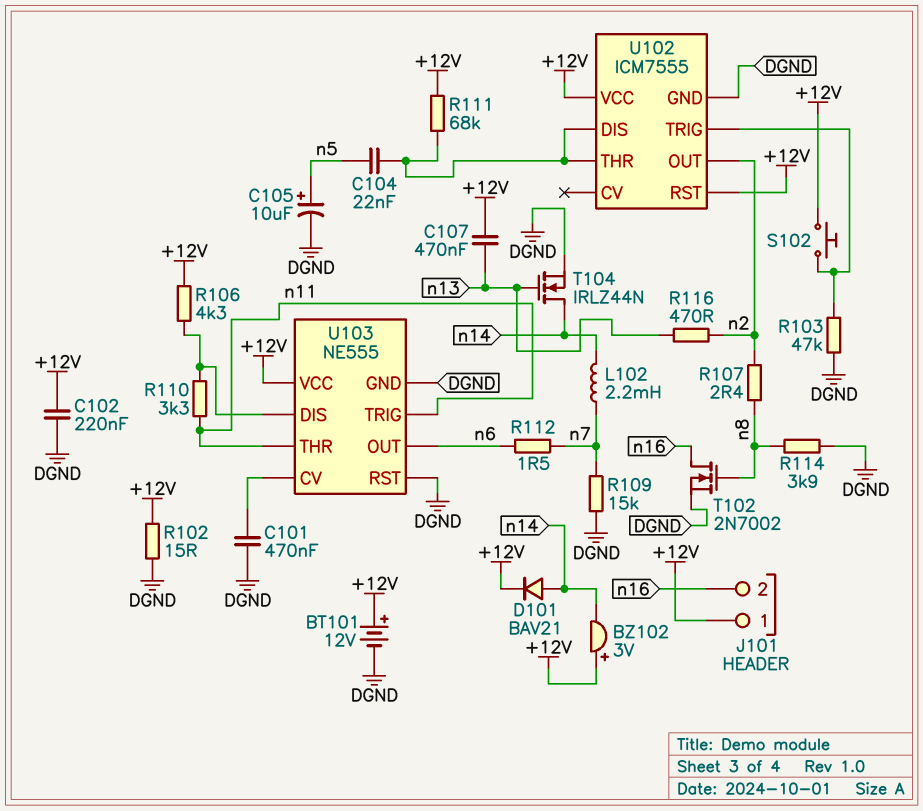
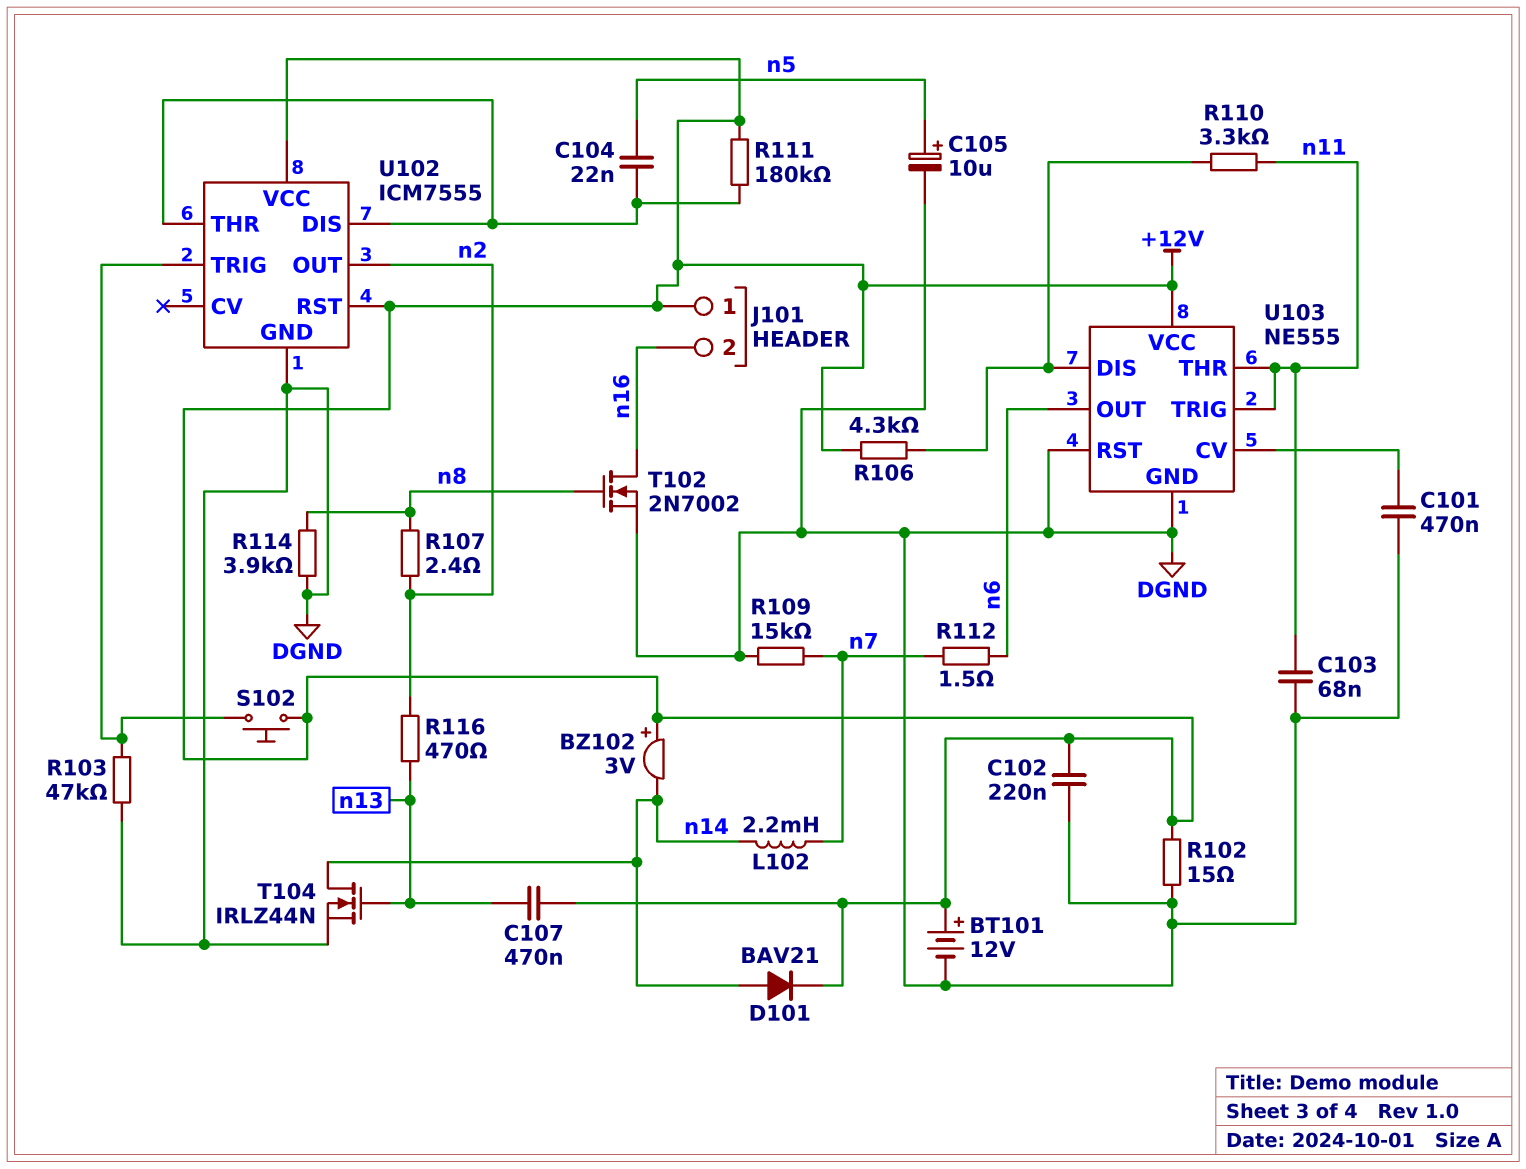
C103: none -> 68nF (DGND, n11)
R111: 68k (+12V, U102/DIS) -> 180k (+12V, U102/DIS)

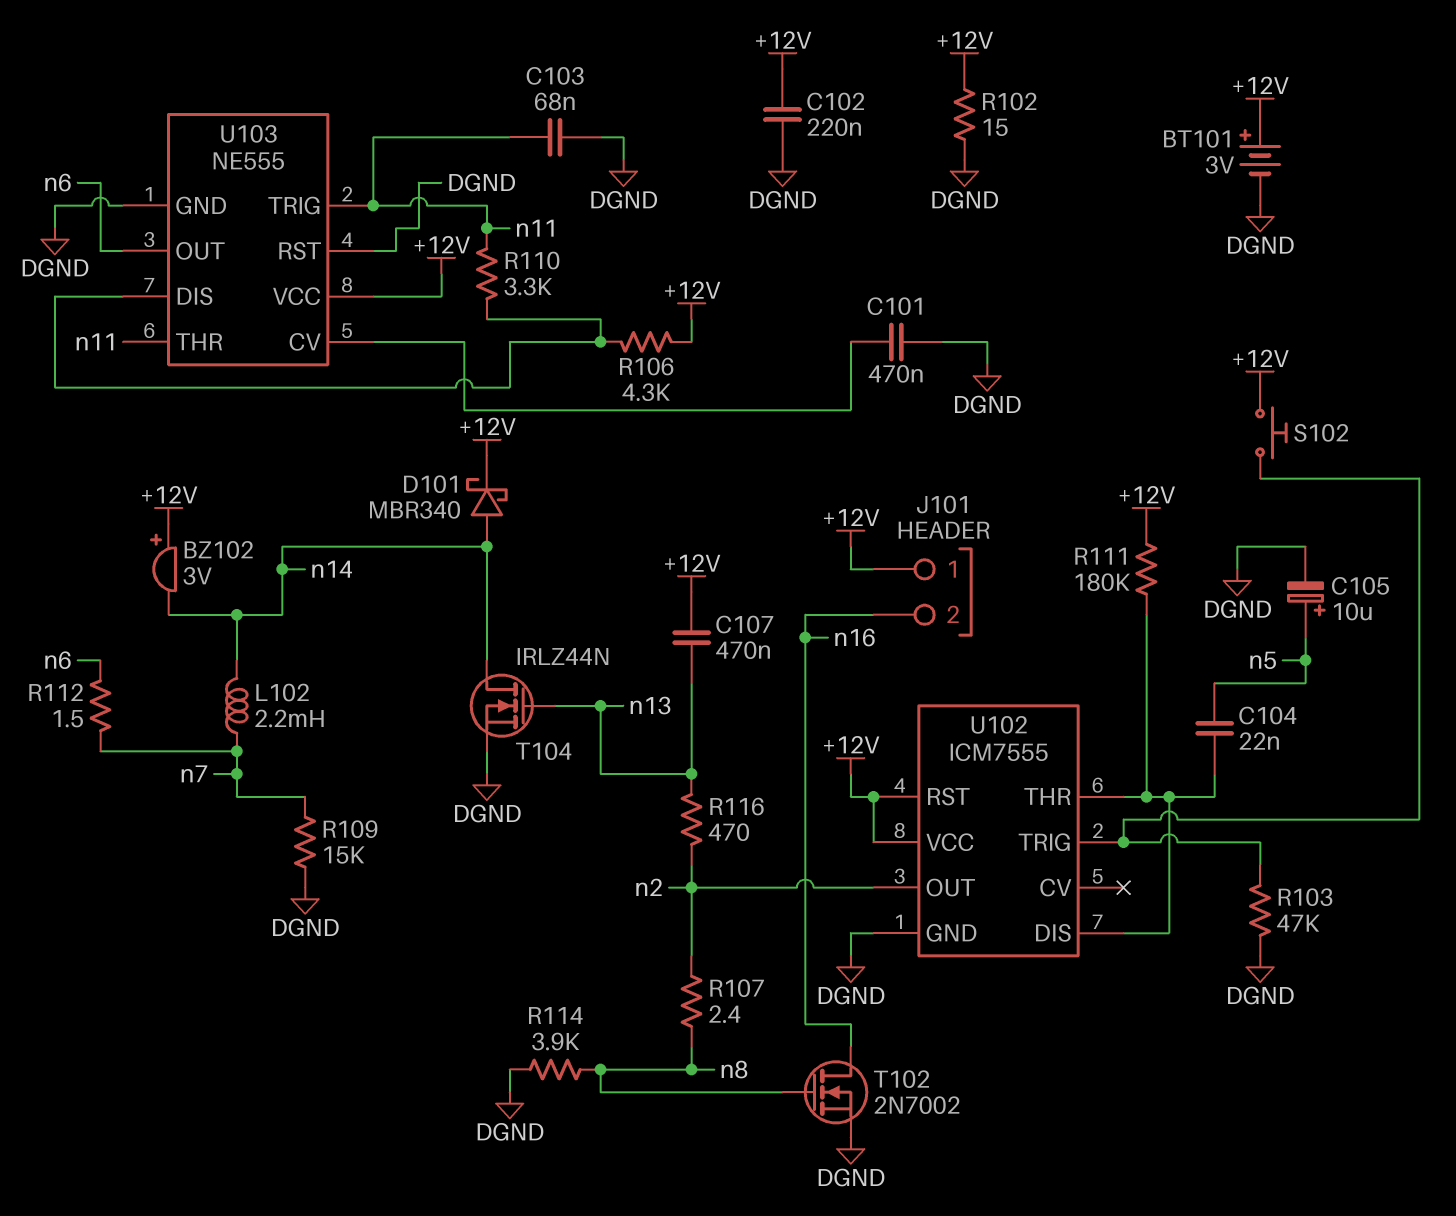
BT101: 12V (plus +12V, minus DGND) -> 3V (plus +12V, minus DGND)
D101: diode BAV21 (A n14, K +12V) -> schottky MBR340 (A n14, K +12V)

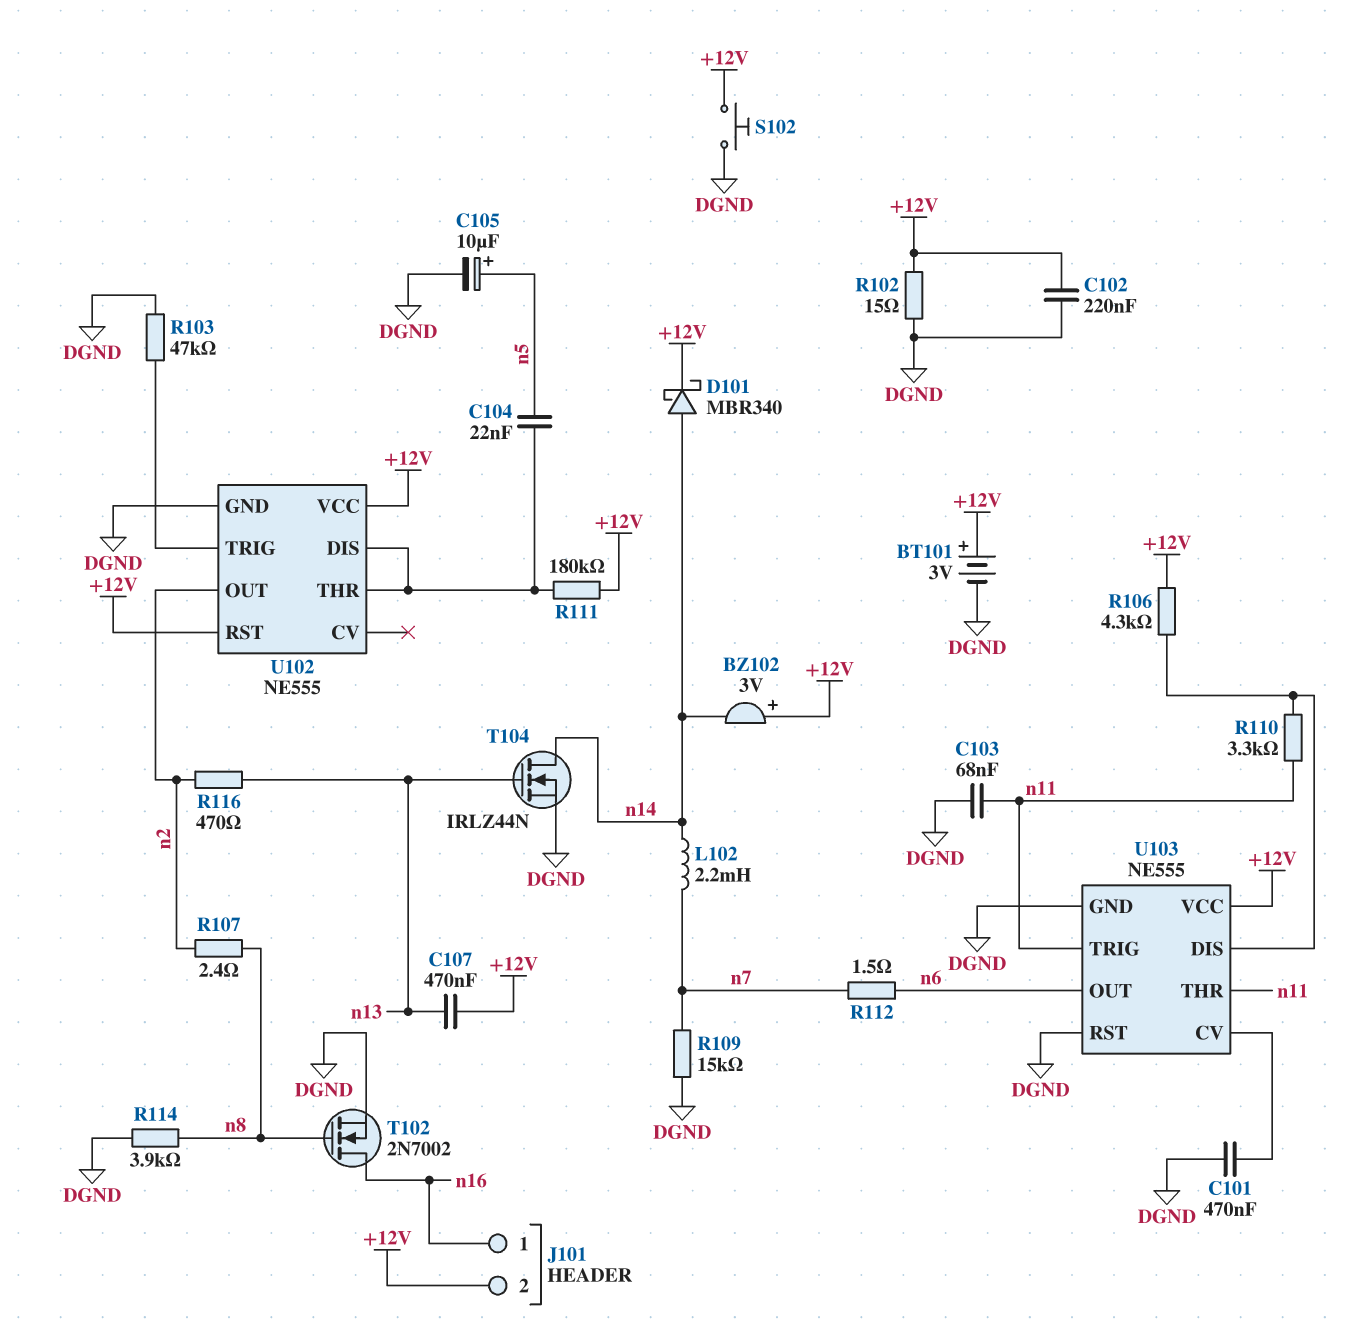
J101 pin 1: +12V -> n16
J101 pin 2: n16 -> +12V
S102: button (+12V, U102/TRIG) -> button (+12V, DGND)
U102: ICM7555 -> NE555

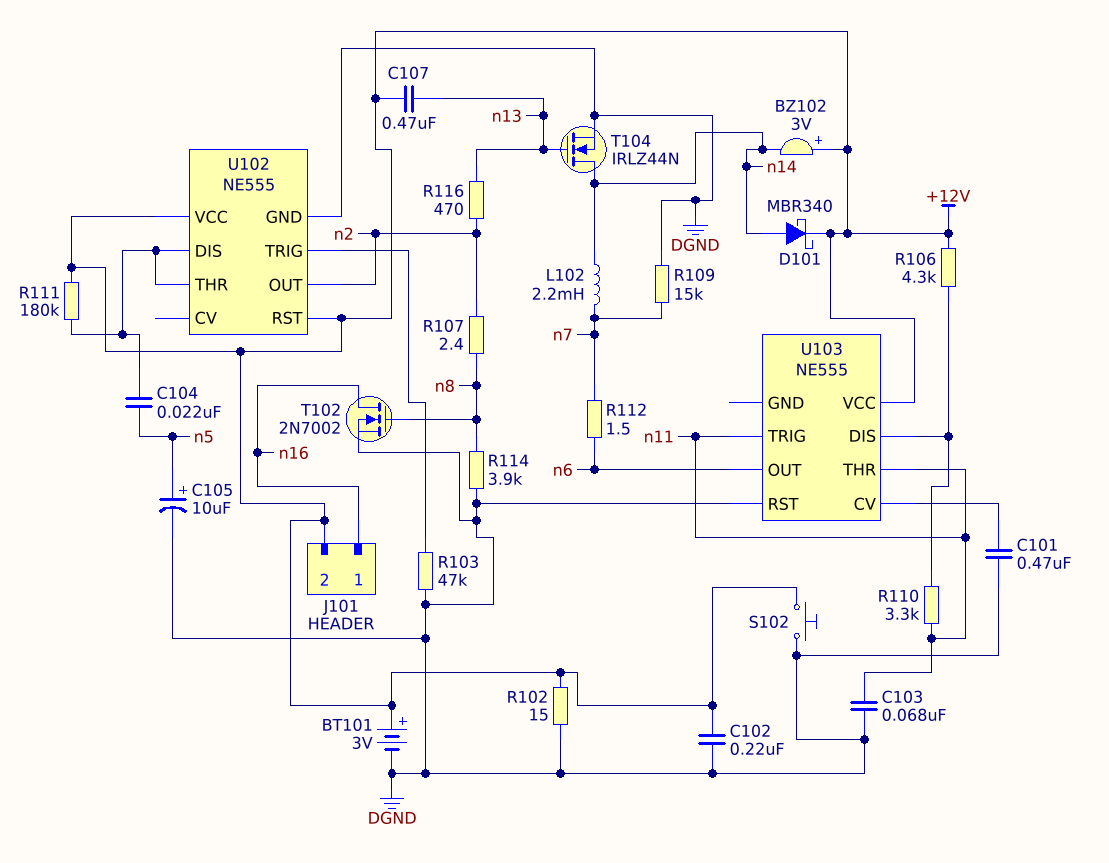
U103 pin GND: DGND -> none

